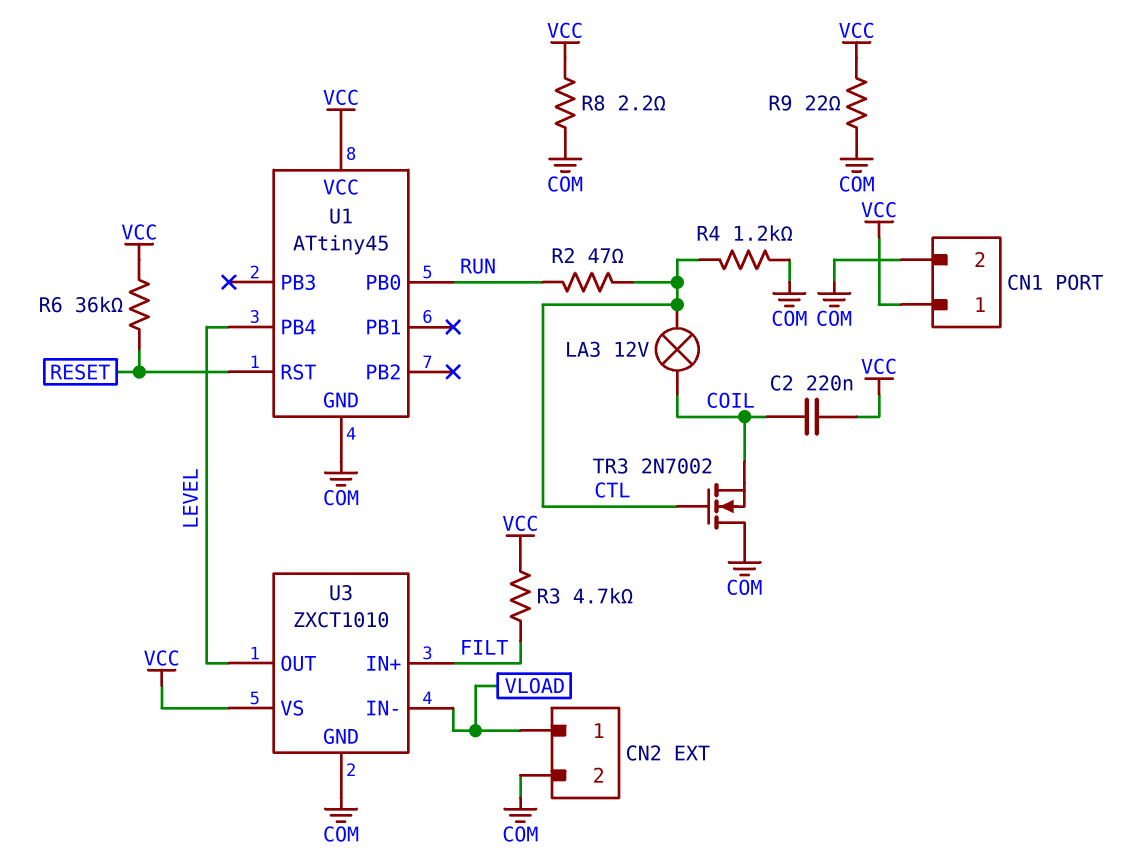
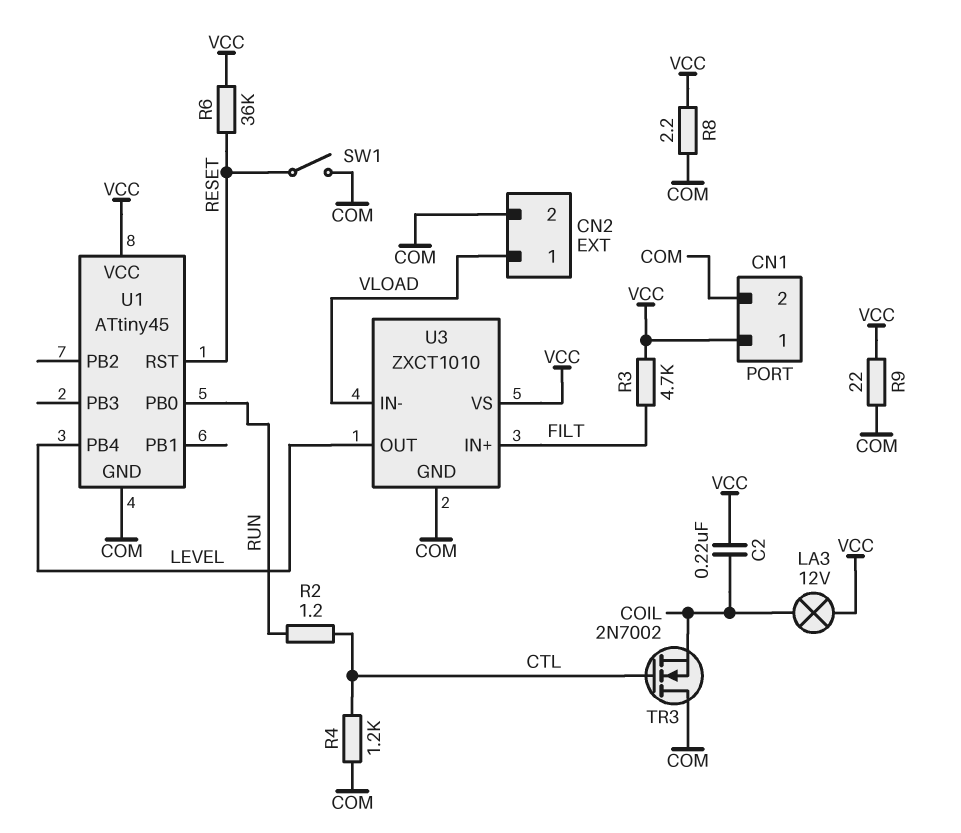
LA3: lamp 12V (COIL, CTL) -> lamp 12V (COIL, VCC)
R2: 47 (CTL, RUN) -> 1.2 (CTL, RUN)
SW1: none -> switch (COM, RESET)

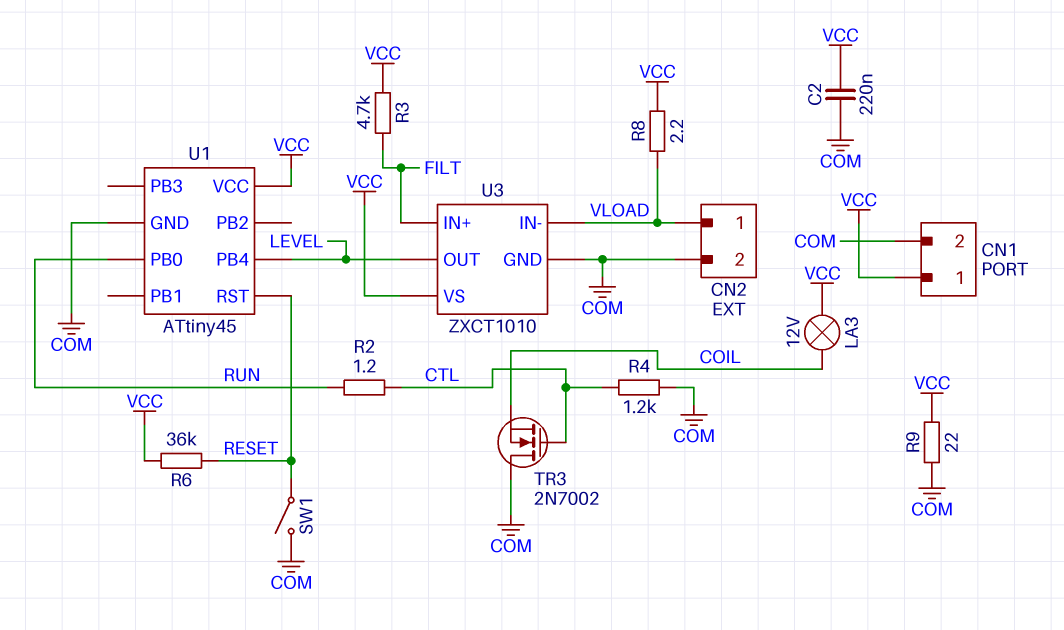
C2: 220nF (COIL, VCC) -> 220nF (COM, VCC)
R8: 2.2 (COM, VCC) -> 2.2 (VCC, VLOAD)

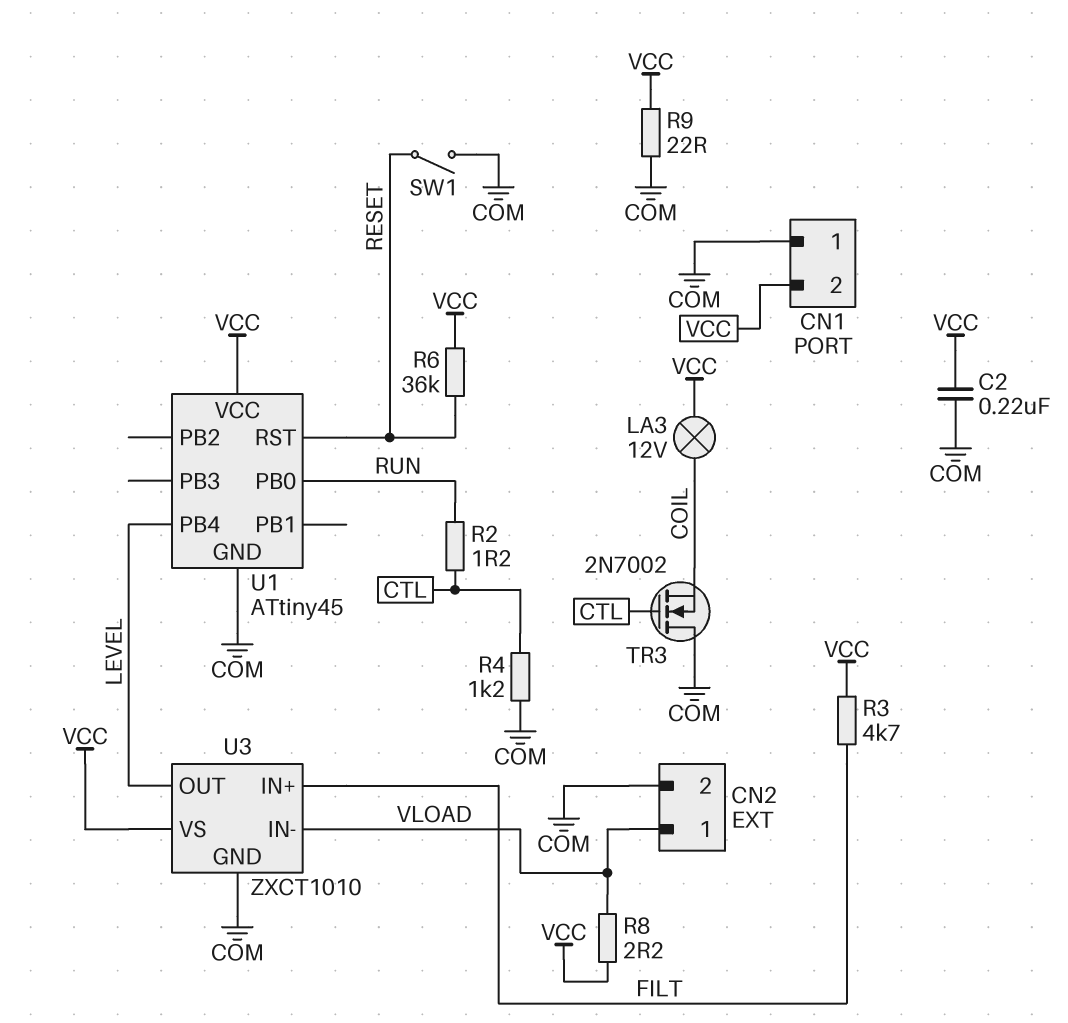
CN1 pin 1: VCC -> COM
CN1 pin 2: COM -> VCC

